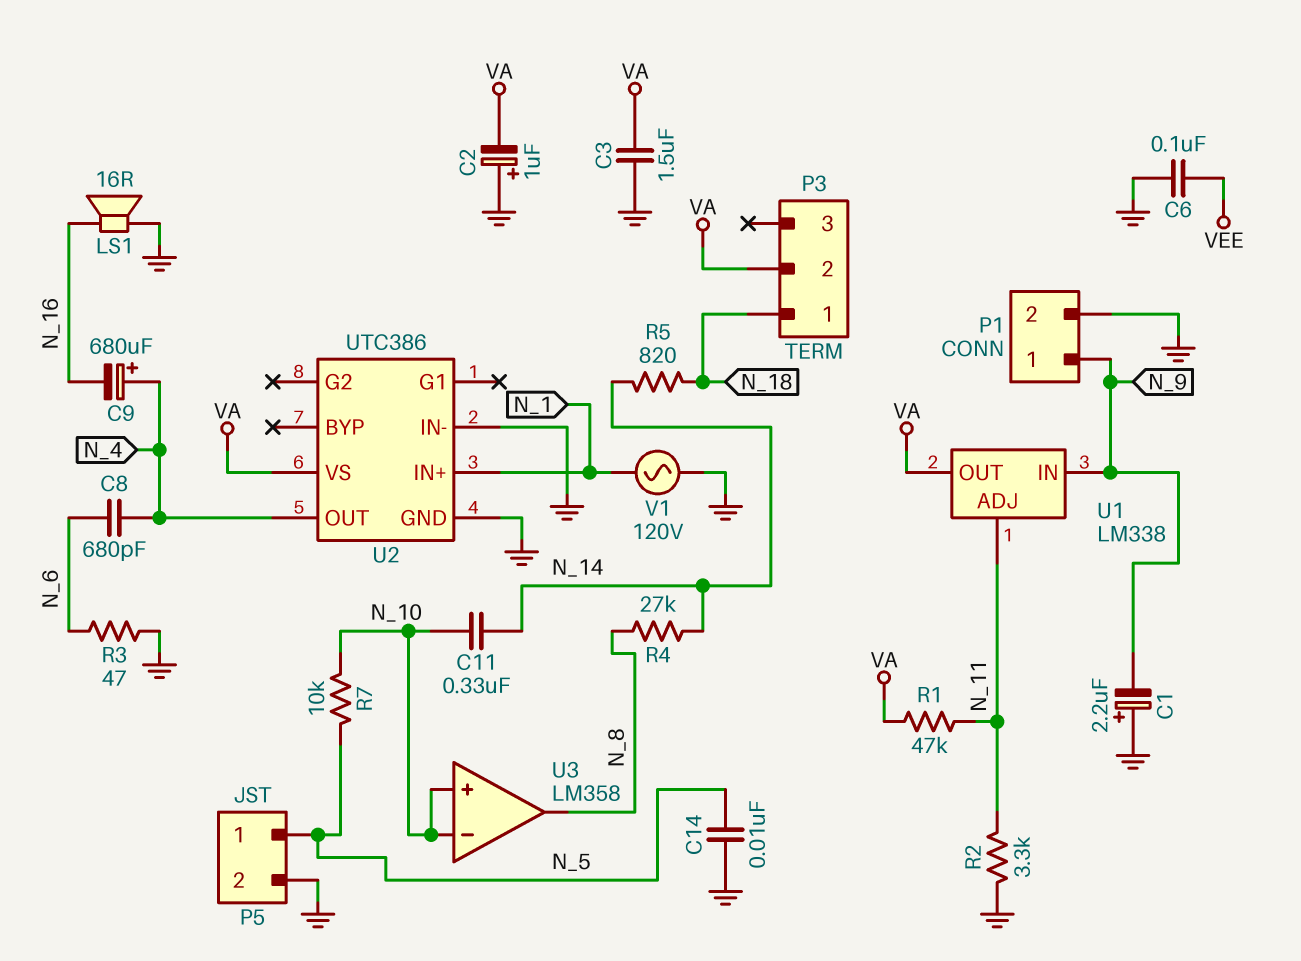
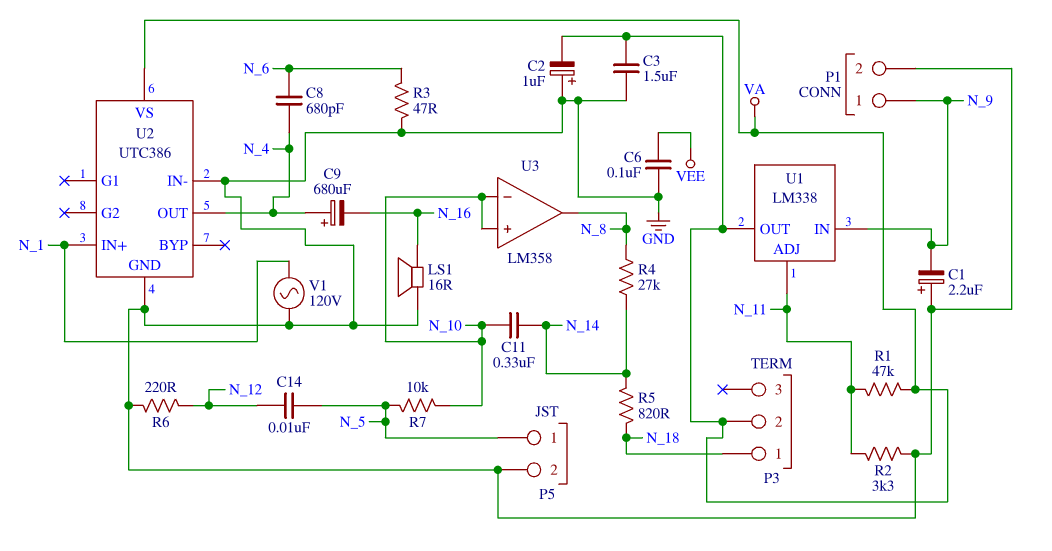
C14: 10nF (GND, N_5) -> 10nF (N_5, N_12)
R6: none -> 220 (GND, N_12)

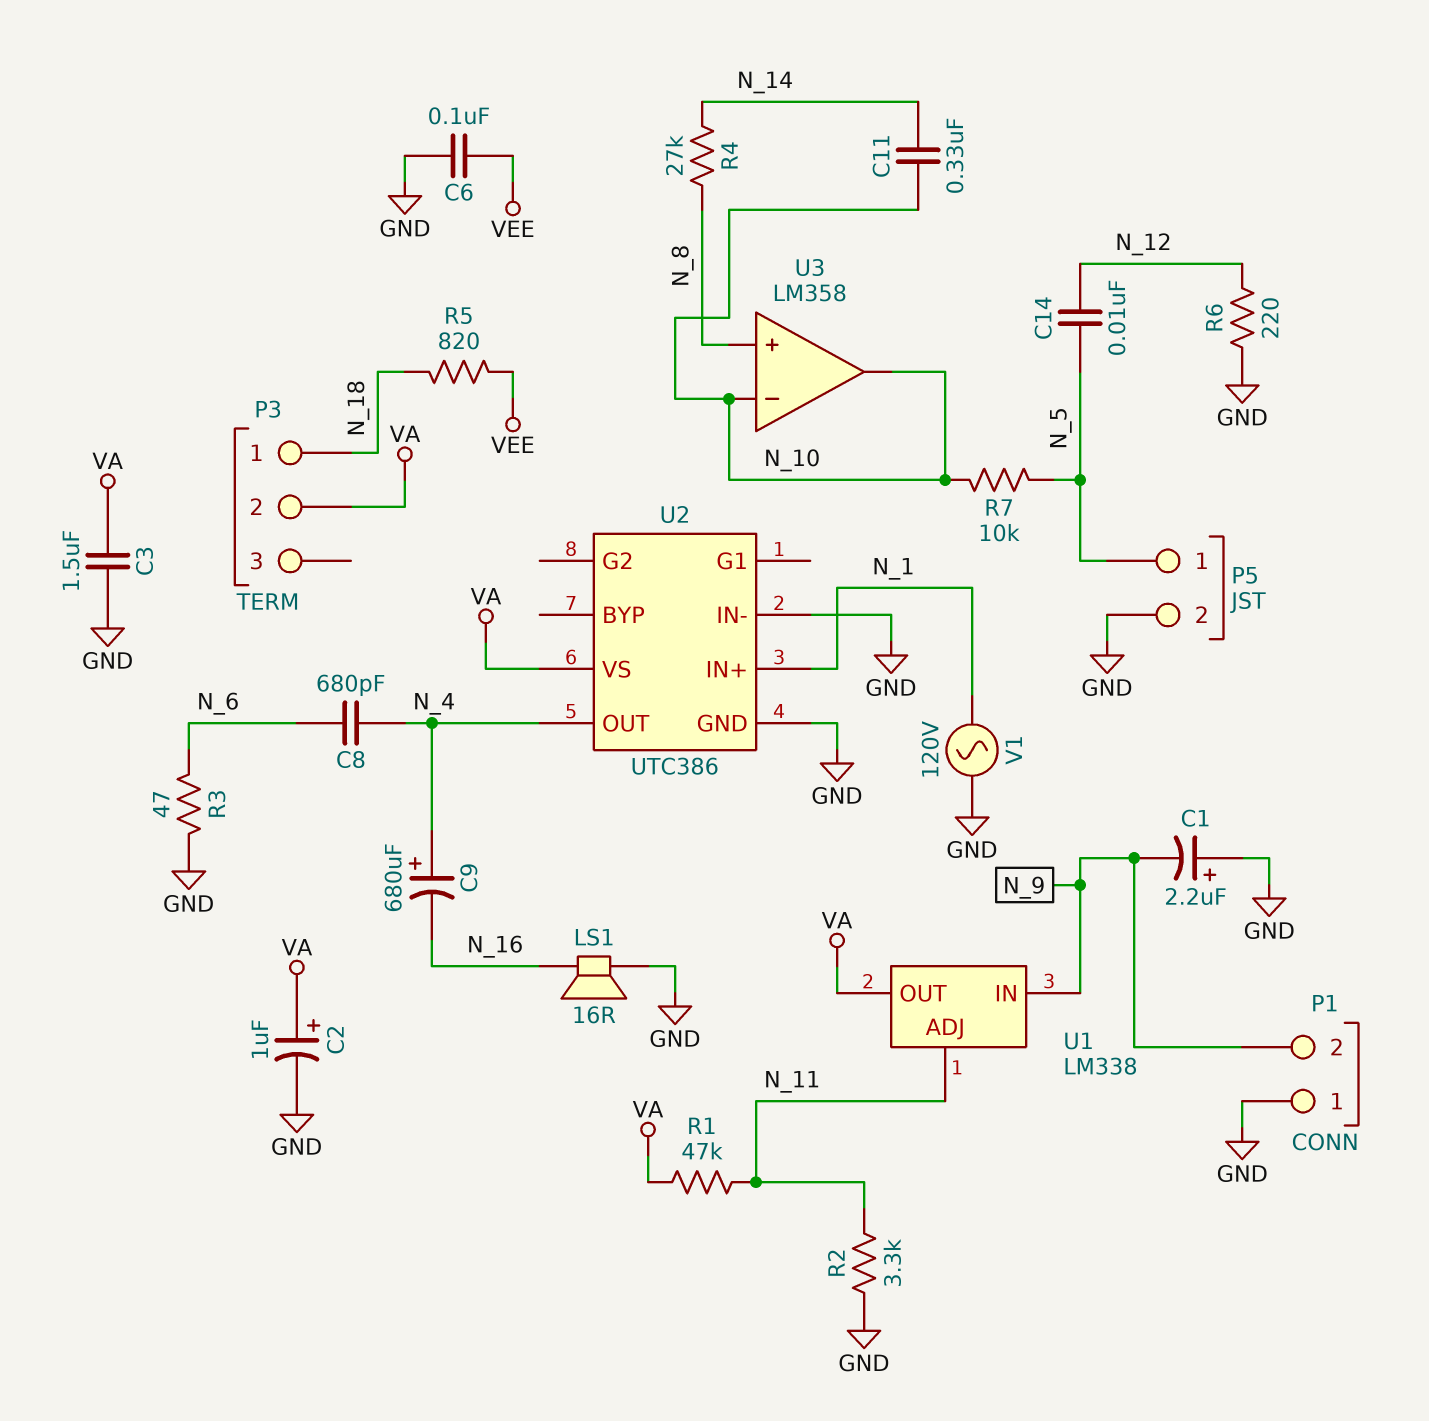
C2: 1uF (plus GND, minus VA) -> 1uF (plus VA, minus GND)
P1 pin 1: N_9 -> GND
P1 pin 2: GND -> N_9
R5: 820 (N_14, N_18) -> 820 (N_18, VEE)
U3 pin in+: N_10 -> N_8
U3 pin out: N_8 -> N_10

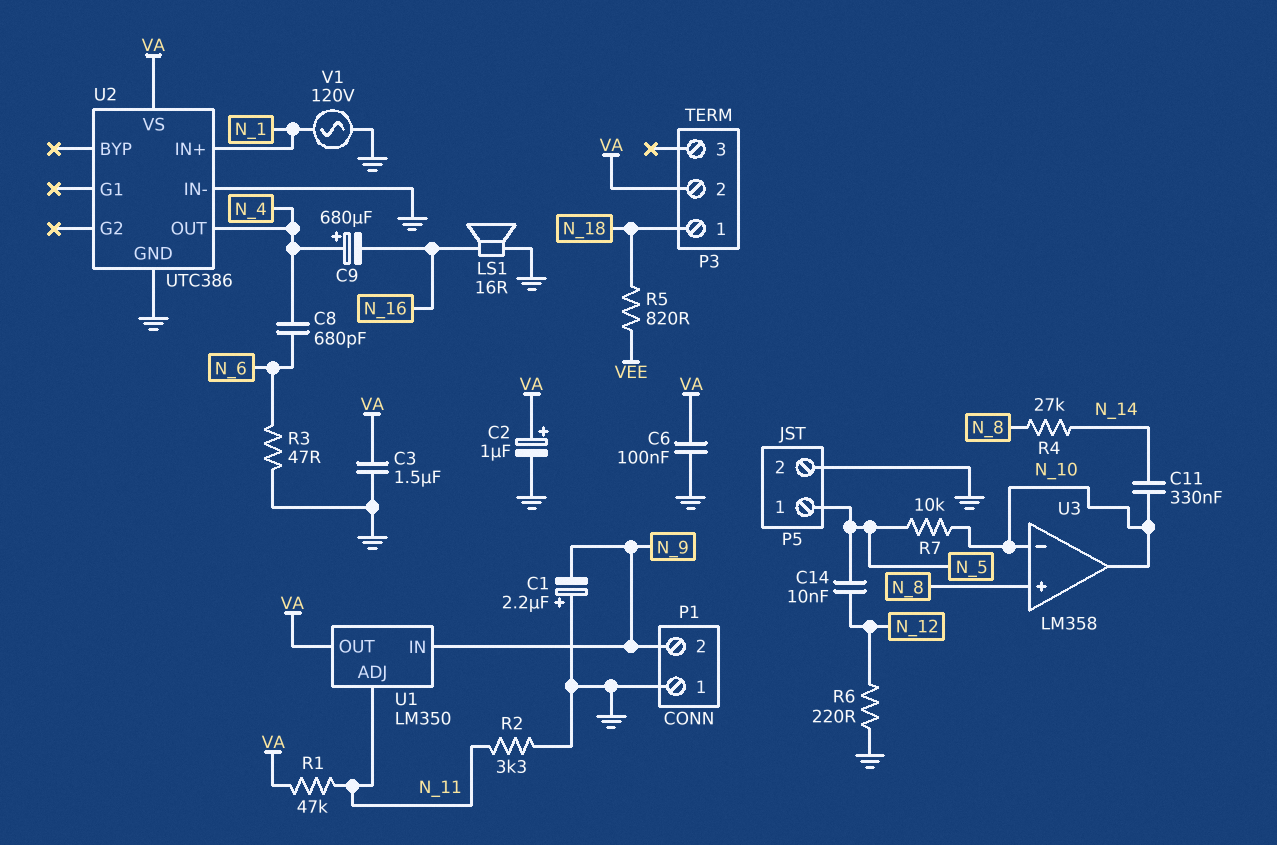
C6: 100nF (GND, VEE) -> 100nF (GND, VA)
U1: LM338 -> LM350

